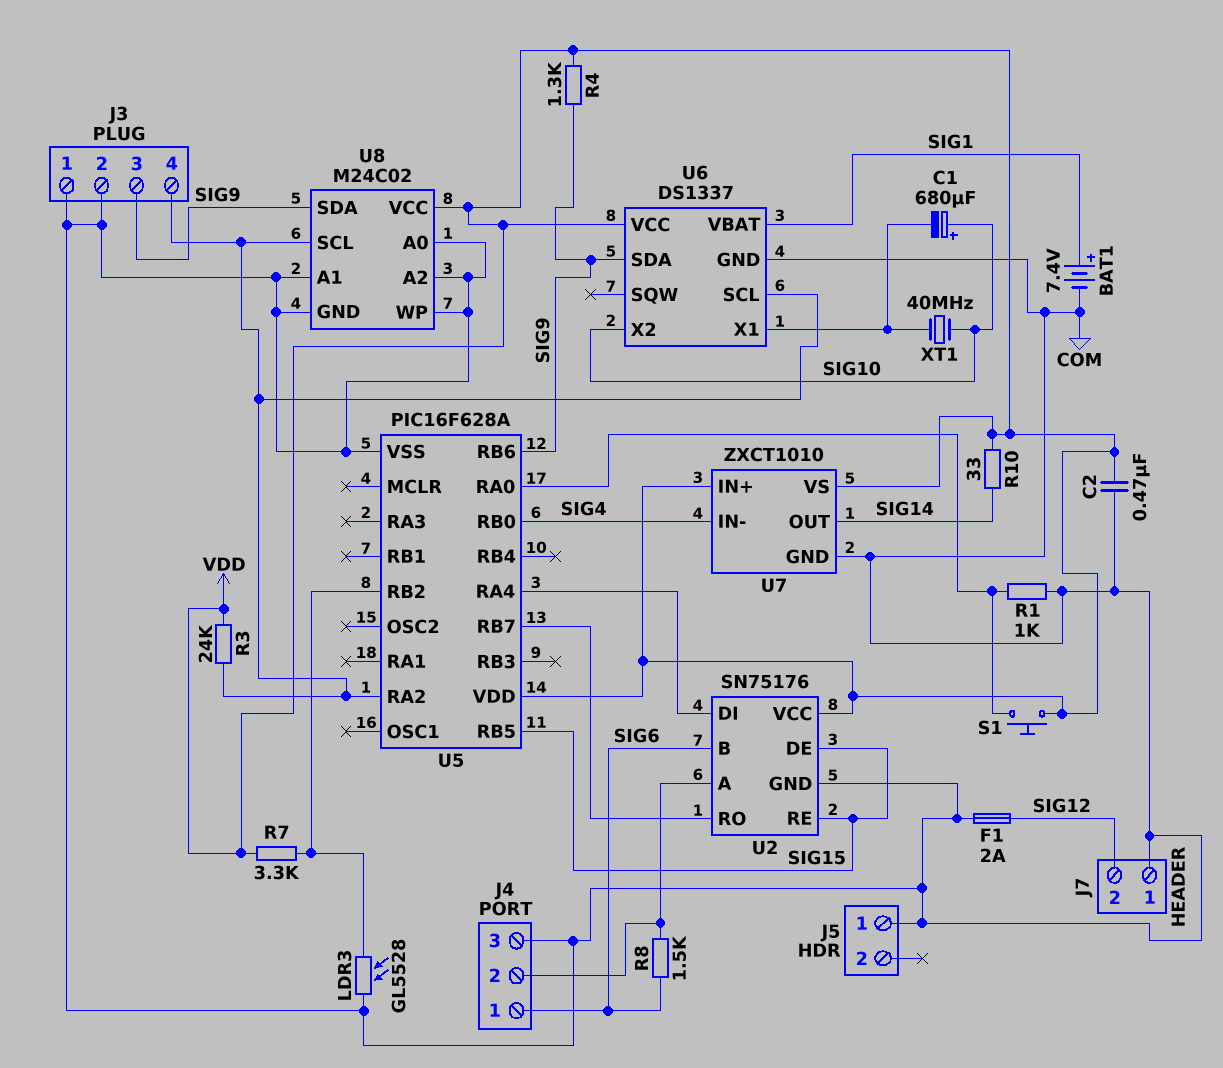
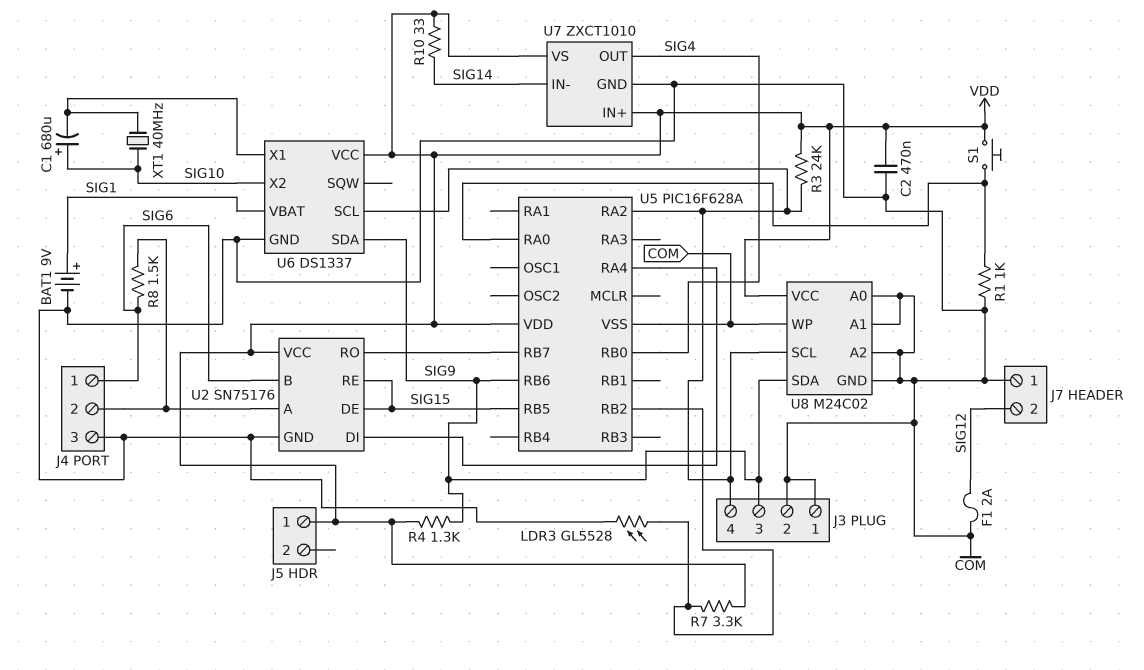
BAT1: 7.4V (plus SIG1, minus COM) -> 9V (plus SIG1, minus COM)
J5 pin 1: COM -> VDD
U7 pin IN-: SIG4 -> SIG14
U7 pin OUT: SIG14 -> SIG4

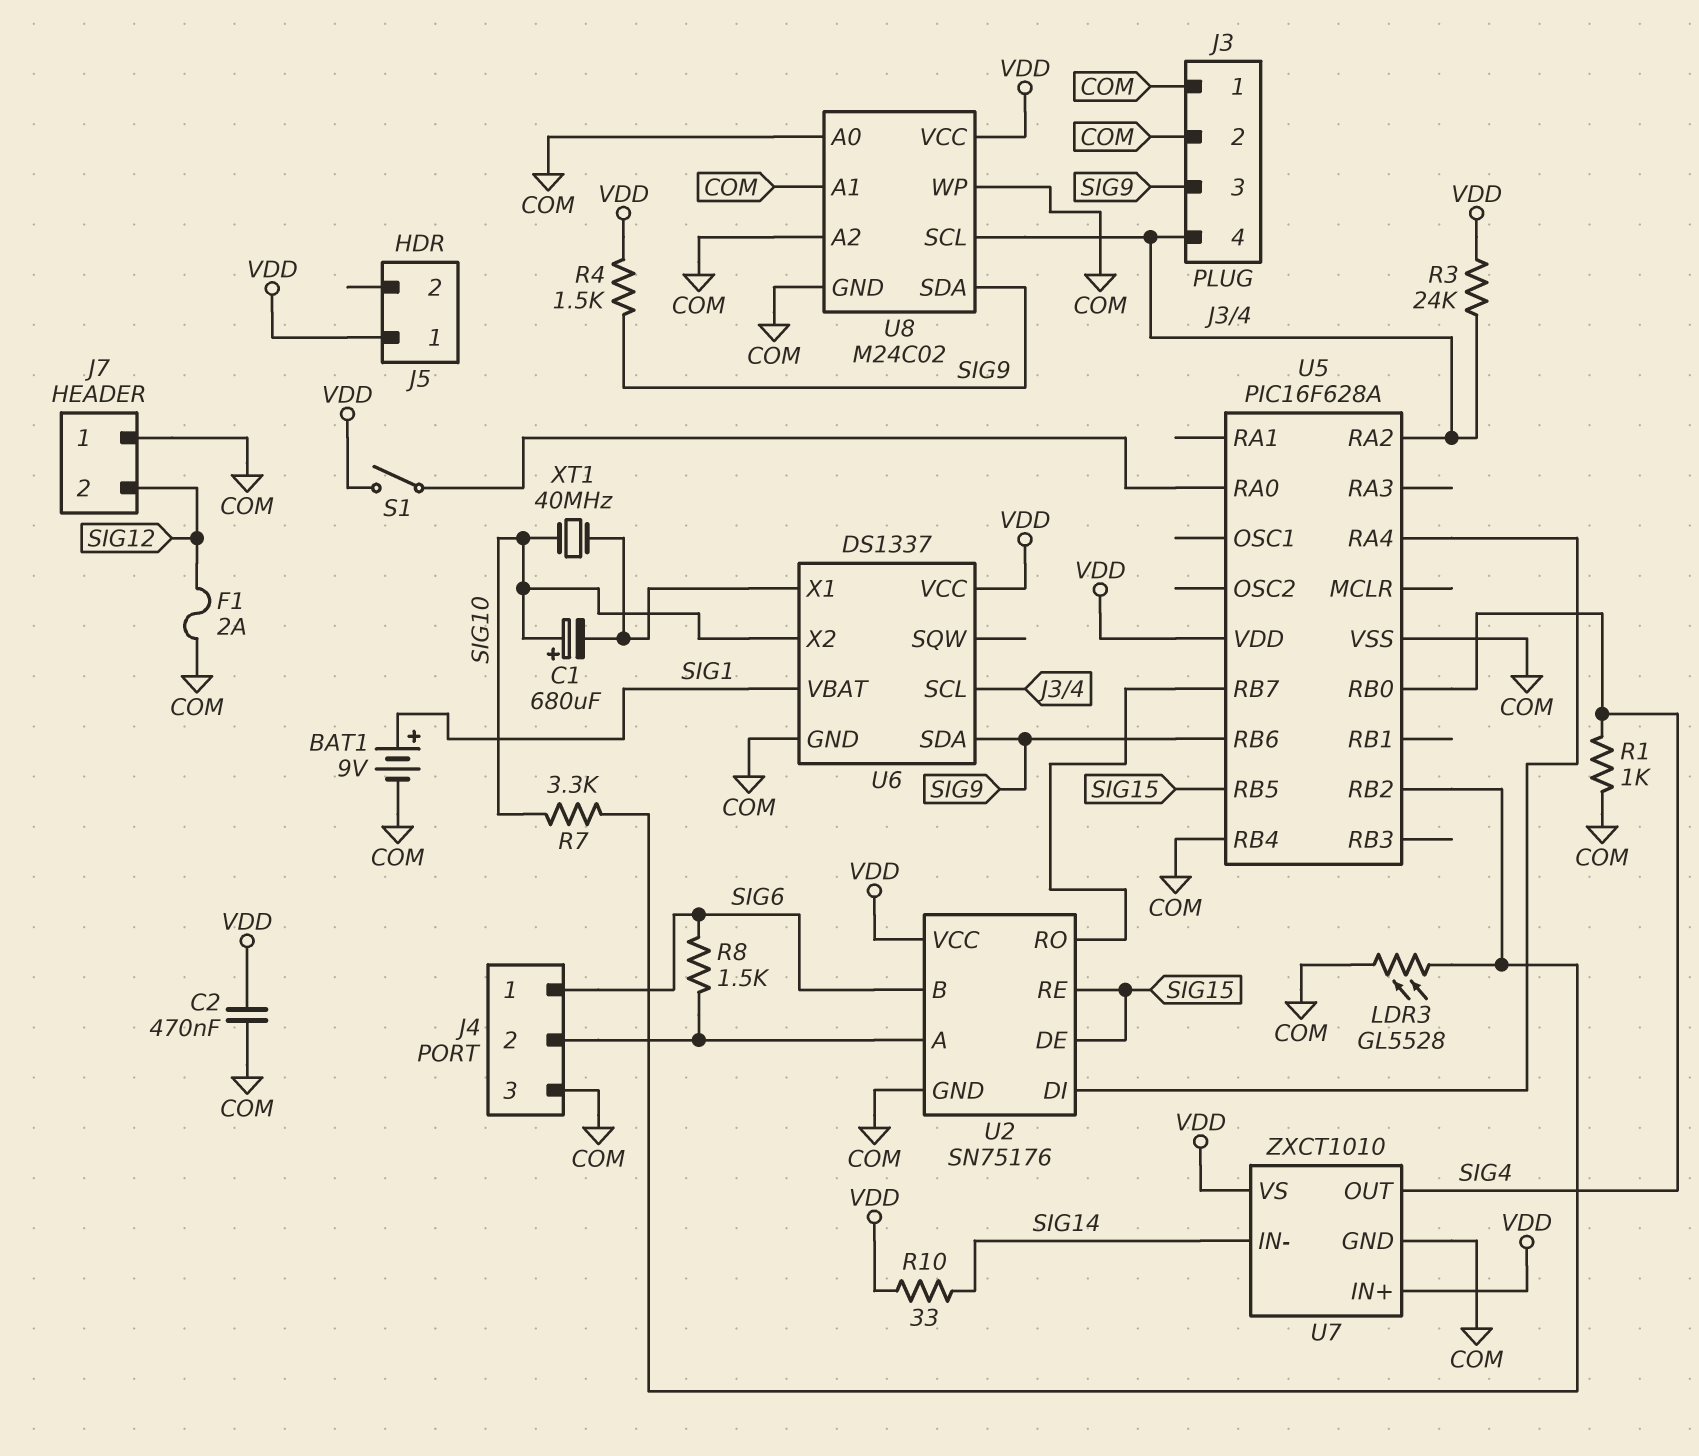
R1: 1k (COM, U5/RA0) -> 1k (COM, SIG4)
R4: 1.3k (SIG9, VDD) -> 1.5k (SIG9, VDD)
R7: 3.3k (U5/RB2, VDD) -> 3.3k (SIG10, U5/RB2)
S1: button (U5/RA0, VDD) -> switch (U5/RA0, VDD)
U5 pin RB4: none -> COM

